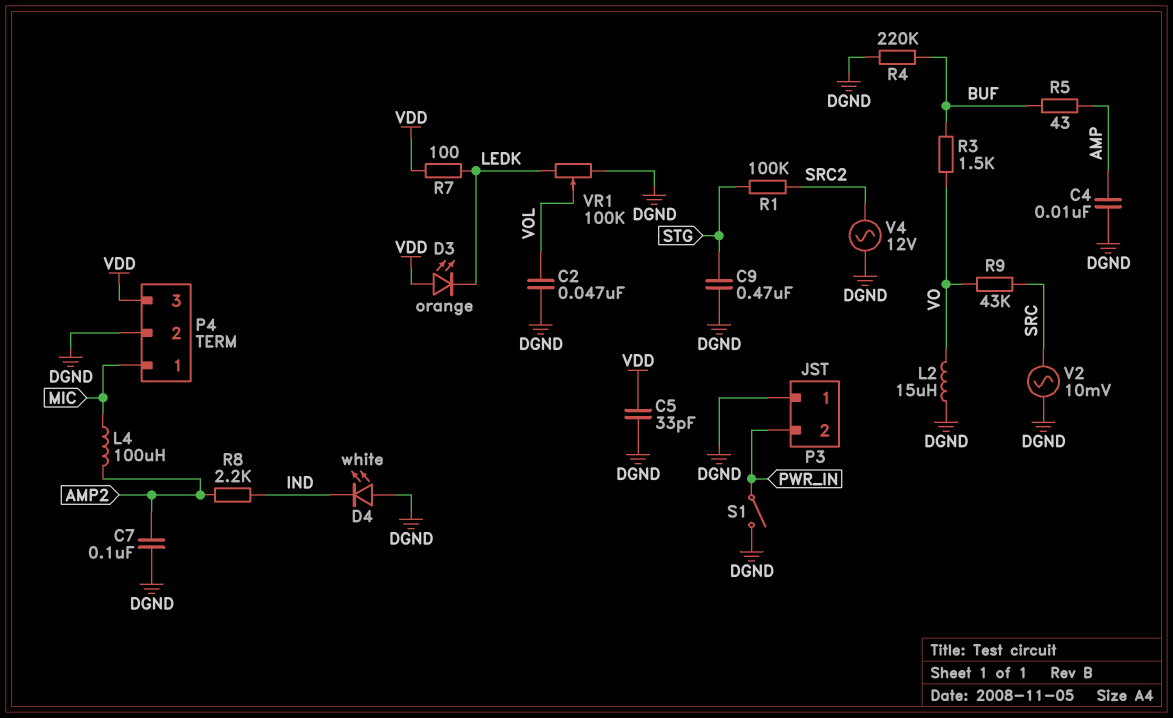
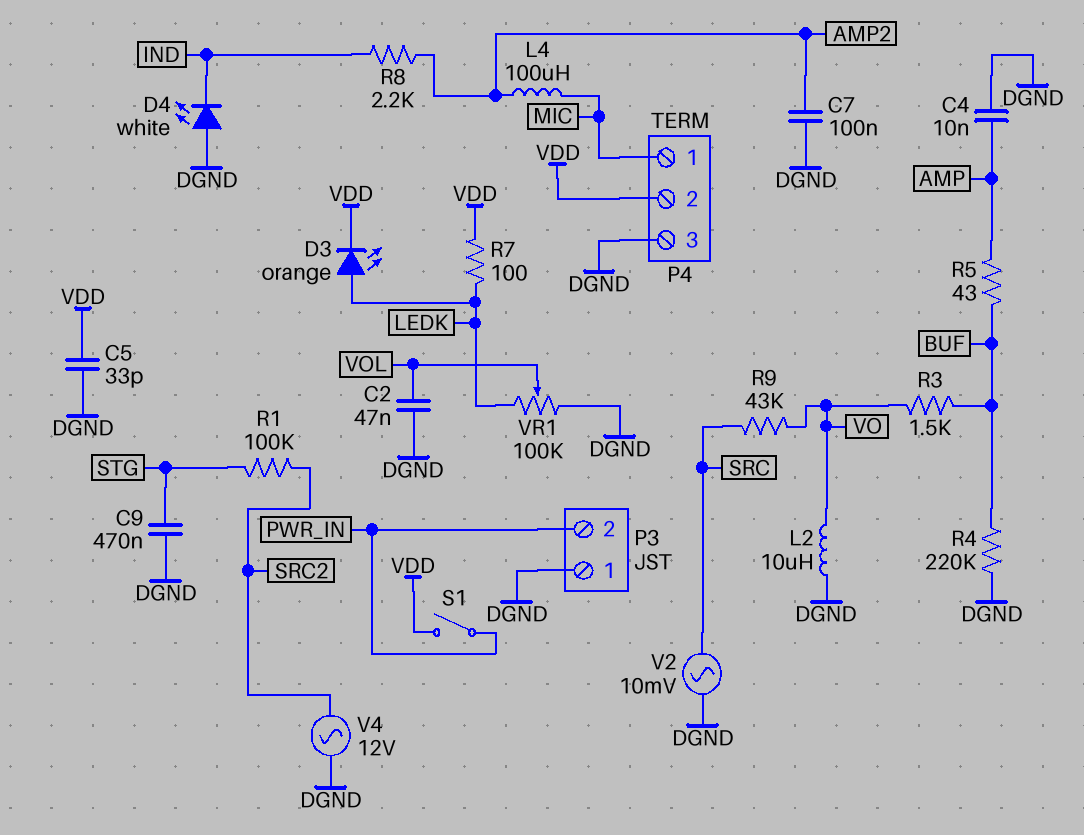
D3: LED orange (A VDD, K LEDK) -> LED orange (A LEDK, K VDD)
L2: 15uH (DGND, VO) -> 10uH (DGND, VO)
P4 pin 2: DGND -> VDD
P4 pin 3: VDD -> DGND
S1: switch (DGND, PWR_IN) -> switch (PWR_IN, VDD)

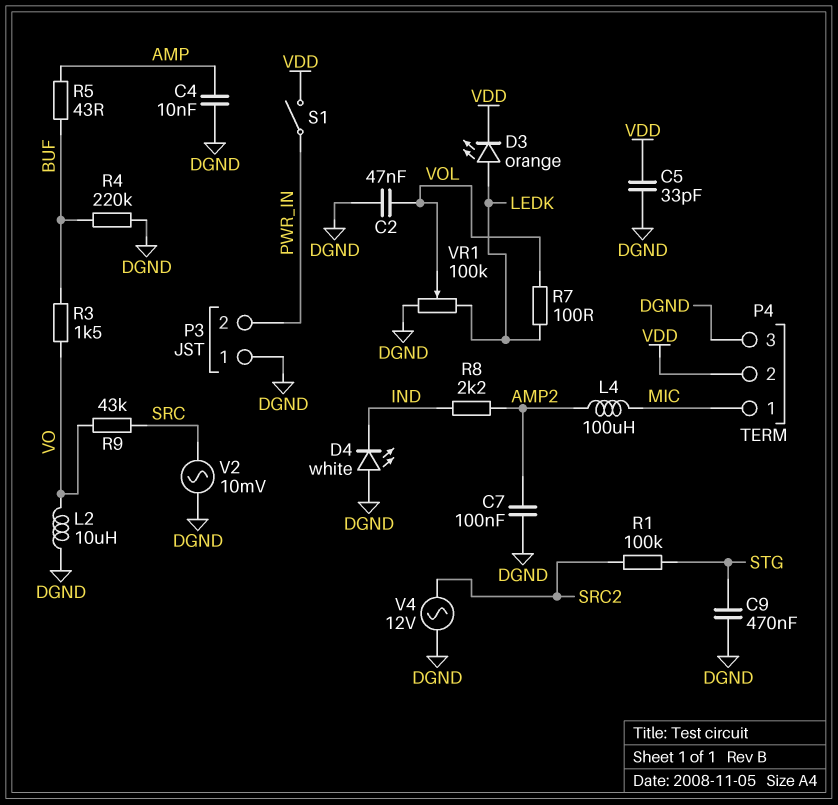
R7: 100 (LEDK, VDD) -> 100 (LEDK, VOL)

